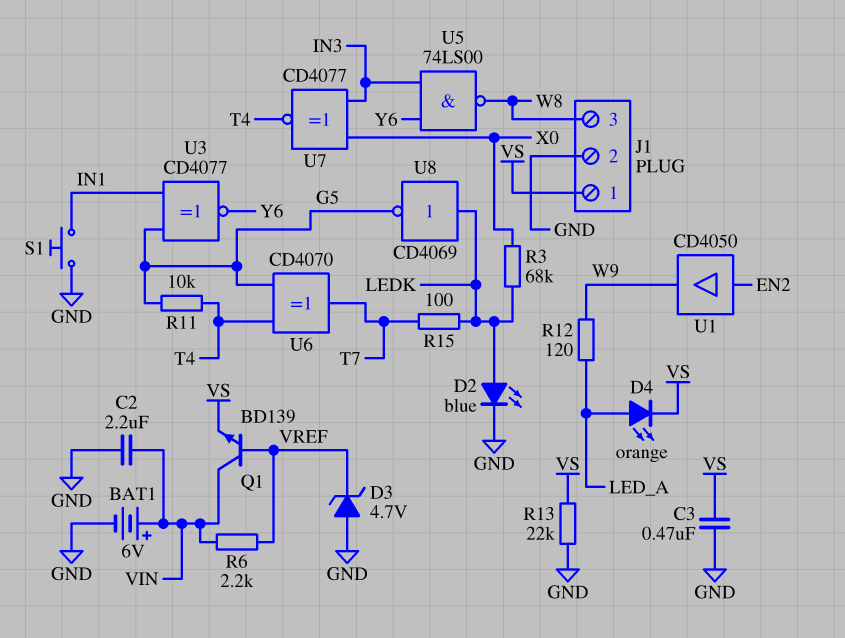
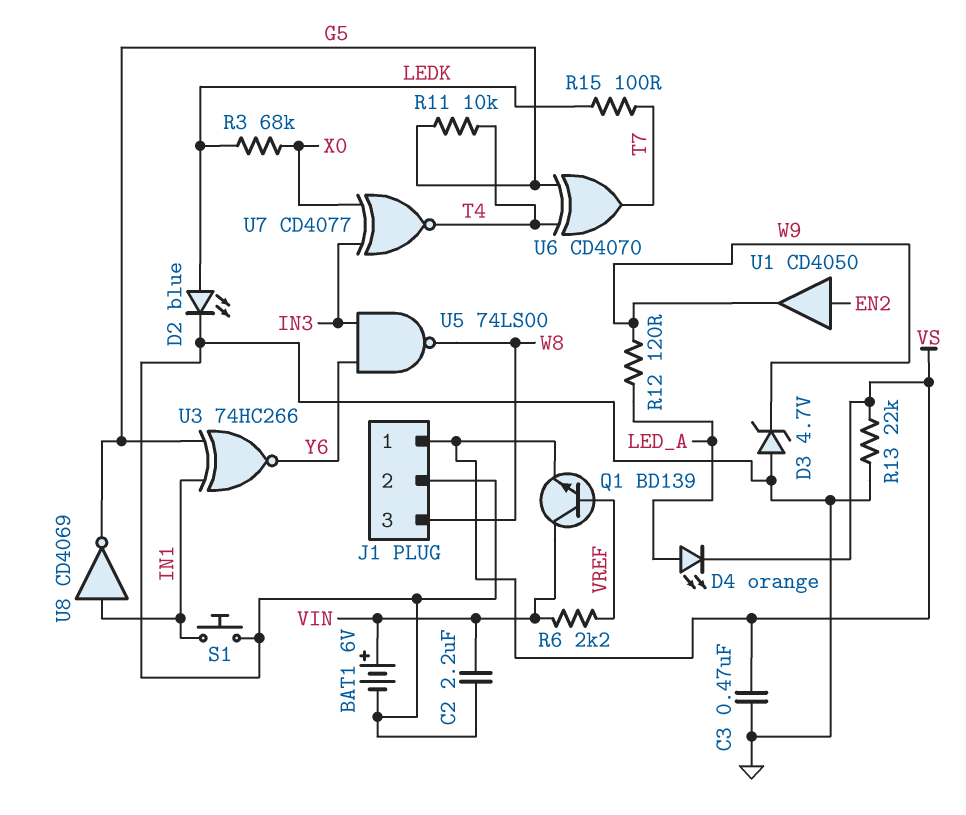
D3: zener 4.7V (A GND, K VREF) -> zener 4.7V (A GND, K W9)
U3: XNOR CD4077 (in G5, in IN1, out Y6) -> XNOR 74HC266 (in G5, in IN1, out Y6)
U8: NOT CD4069 (in LEDK, out G5) -> NOT CD4069 (in IN1, out G5)

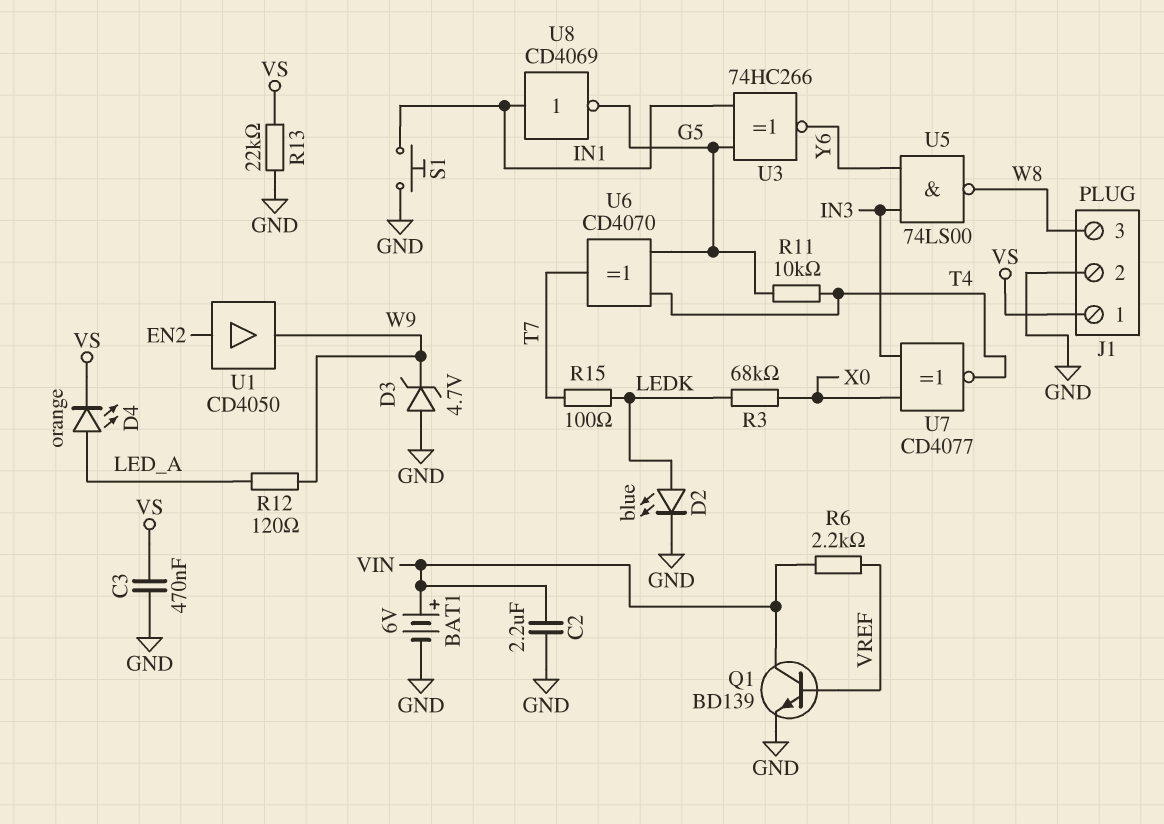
Q1: NPN BD139 (B VREF, C VIN, E VS) -> NPN BD139 (B VREF, C VIN, E GND)

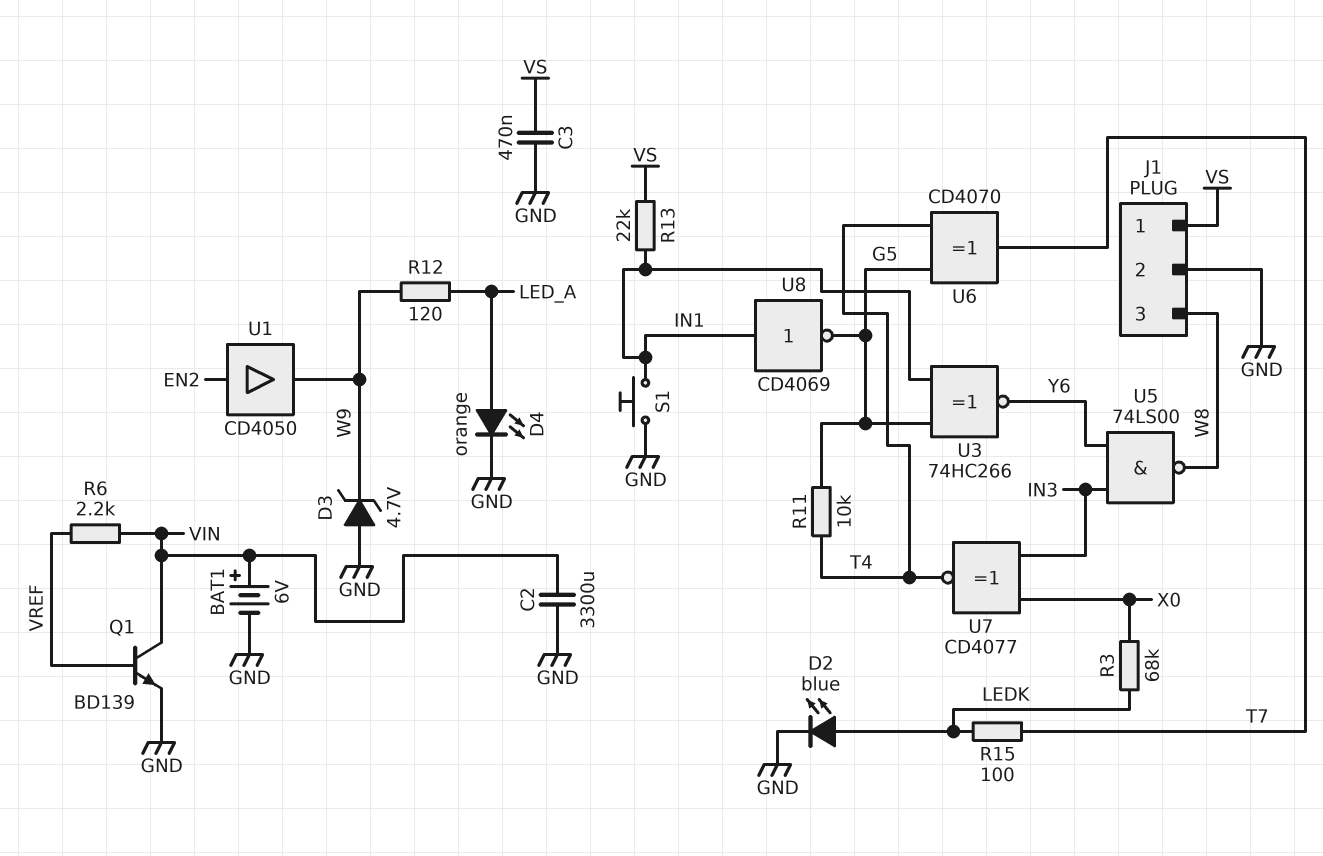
C2: 2.2uF (GND, VIN) -> 3300uF (GND, VIN)
D4: LED orange (A LED_A, K VS) -> LED orange (A LED_A, K GND)
R13: 22k (GND, VS) -> 22k (IN1, VS)

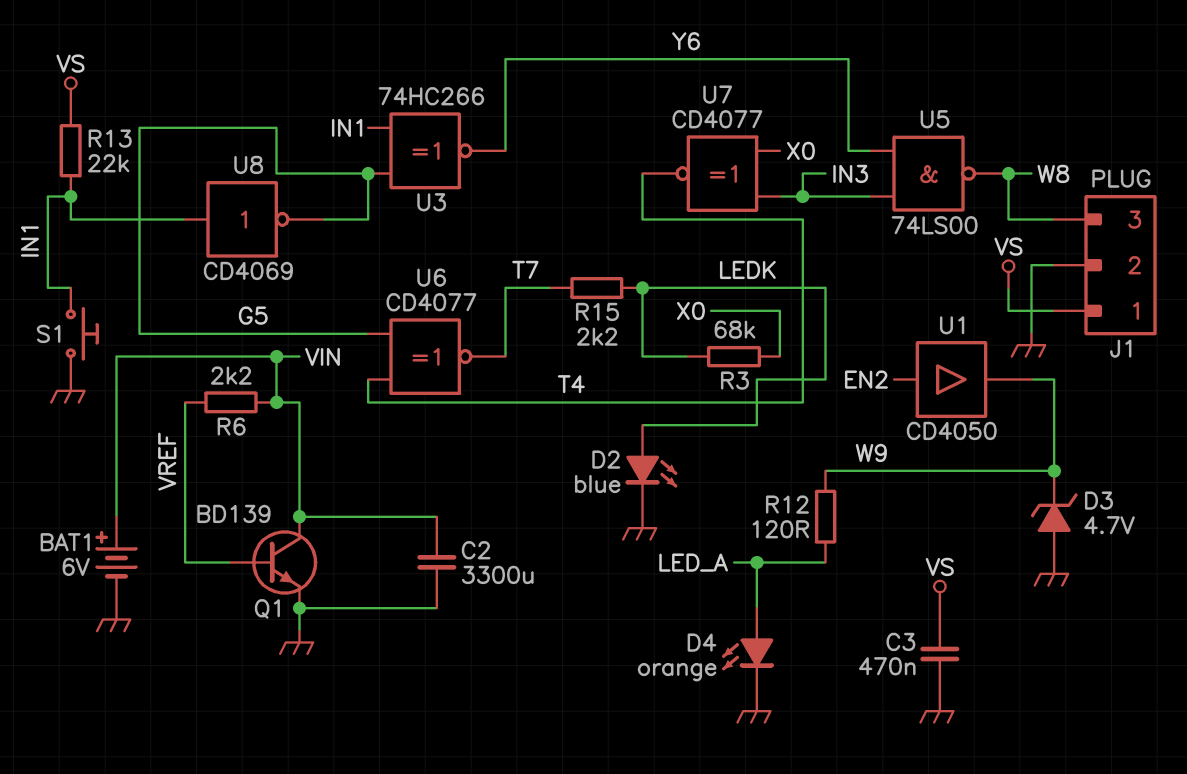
R11: 10k (G5, T4) -> none
R15: 100 (LEDK, T7) -> 2.2k (LEDK, T7)
U6: XOR CD4070 (in G5, in T4, out T7) -> XNOR CD4077 (in G5, in T4, out T7)

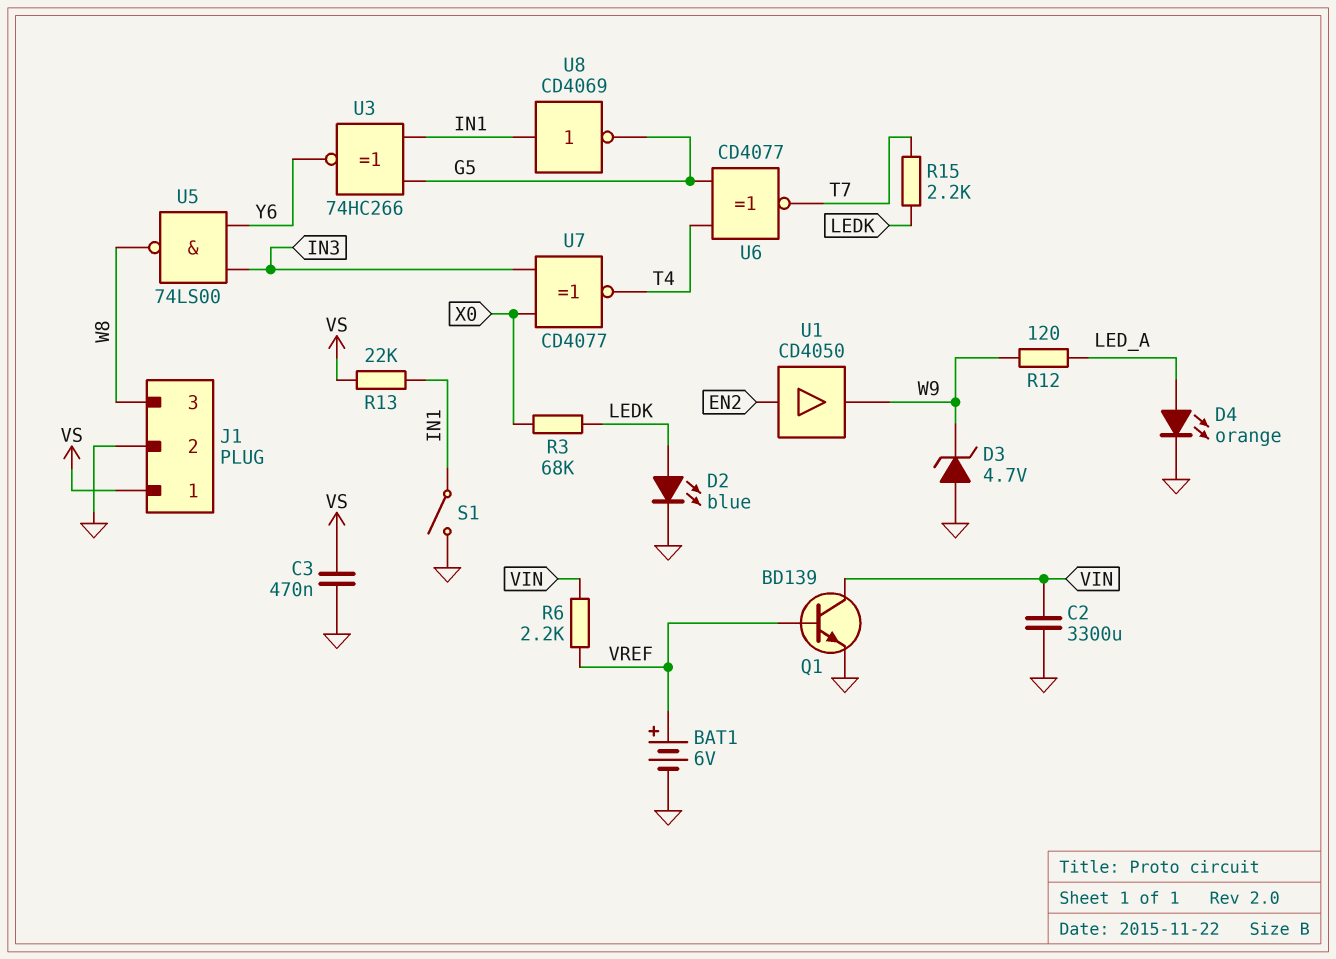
BAT1: 6V (plus VIN, minus GND) -> 6V (plus VREF, minus GND)
S1: button (GND, IN1) -> switch (GND, IN1)

